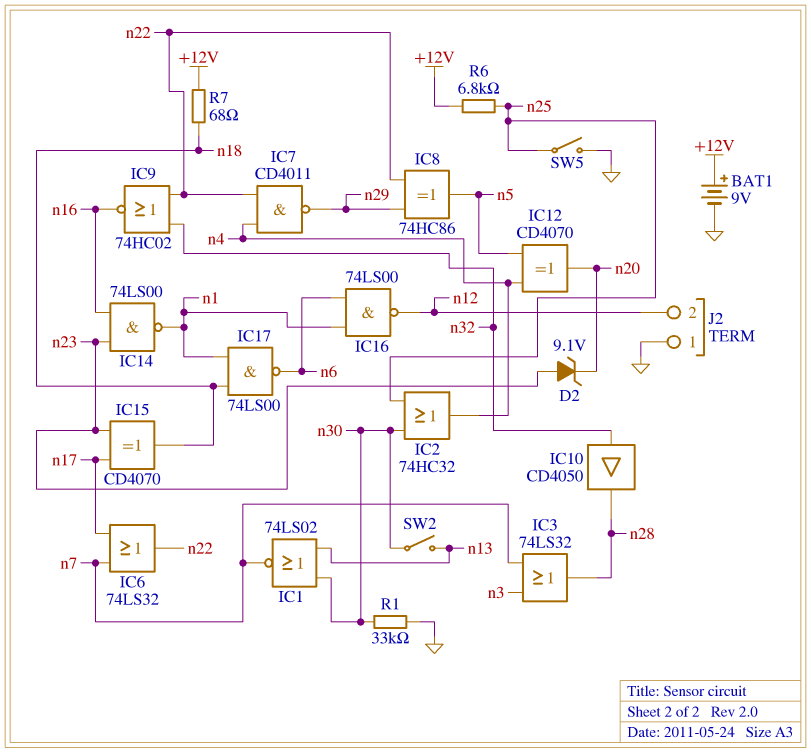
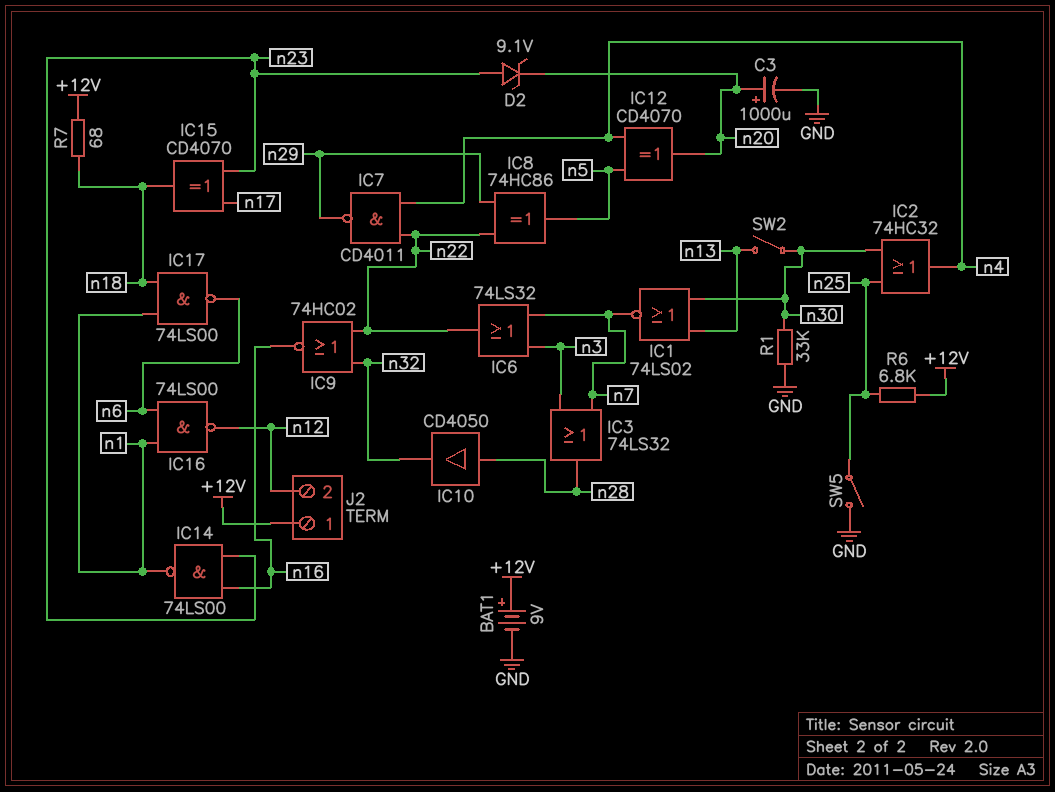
C3: none -> 1000uF (plus n20, minus GND)
IC6: OR 74LS32 (in n7, in n17, out n22) -> OR 74LS32 (in n3, in n7, out n22)
IC10: buffer CD4050 (in n32, out n28) -> buffer CD4050 (in n28, out n32)
J2 pin 1: GND -> +12V

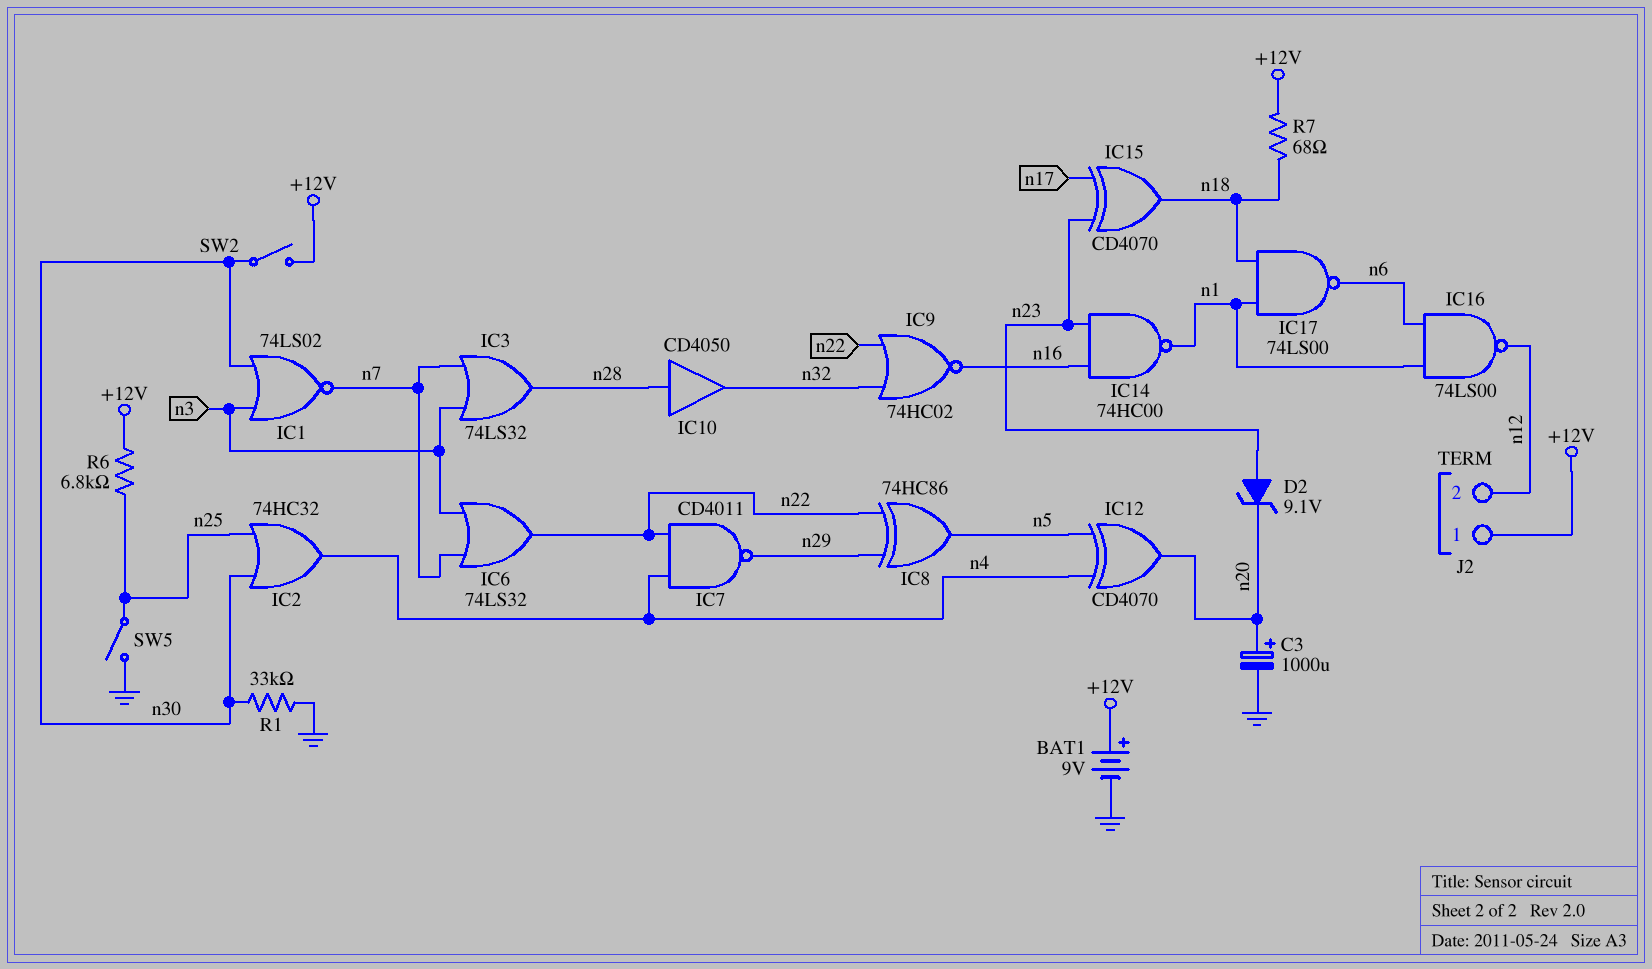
IC1: NOR 74LS02 (in n13, in n30, out n7) -> NOR 74LS02 (in n3, in n30, out n7)
IC14: NAND 74LS00 (in n16, in n23, out n1) -> NAND 74HC00 (in n16, in n23, out n1)
SW2: switch (n13, n30) -> switch (+12V, n30)

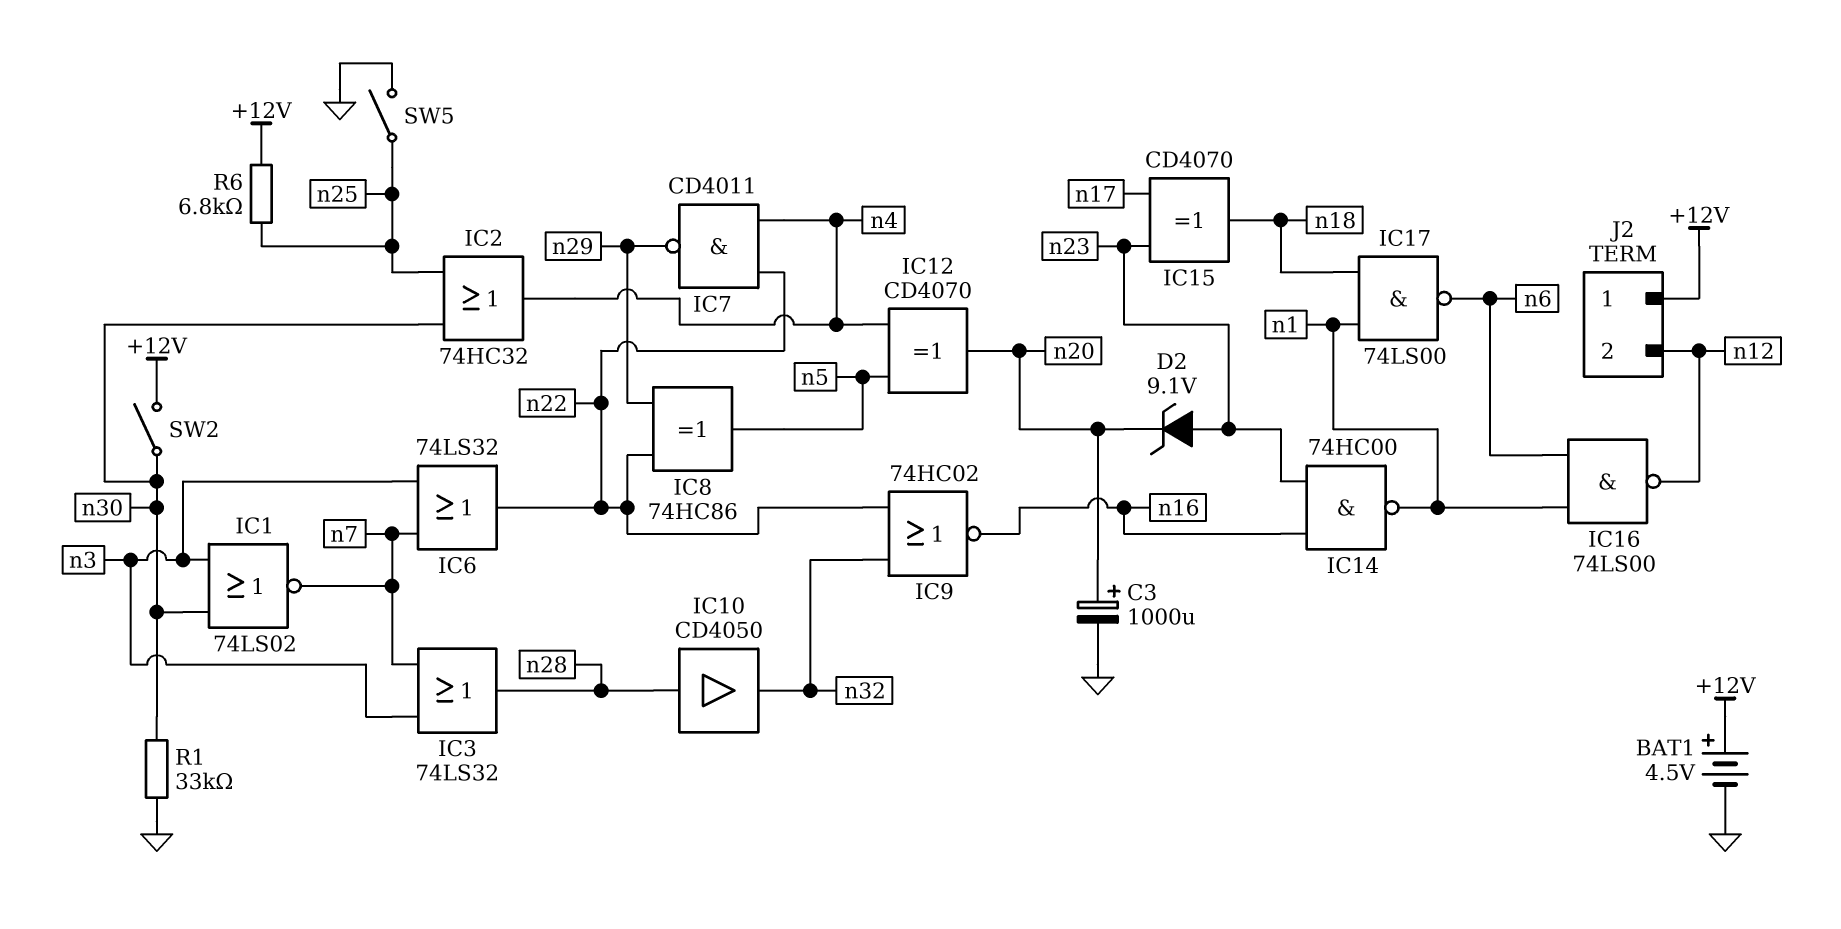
BAT1: 9V (plus +12V, minus GND) -> 4.5V (plus +12V, minus GND)
R7: 68 (+12V, n18) -> none

